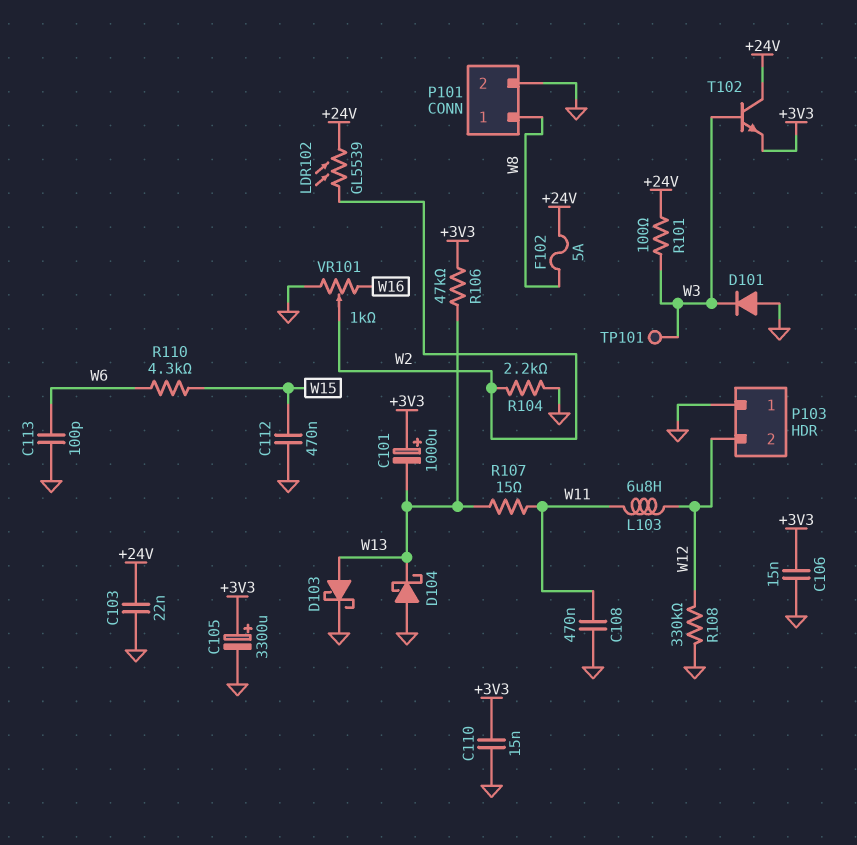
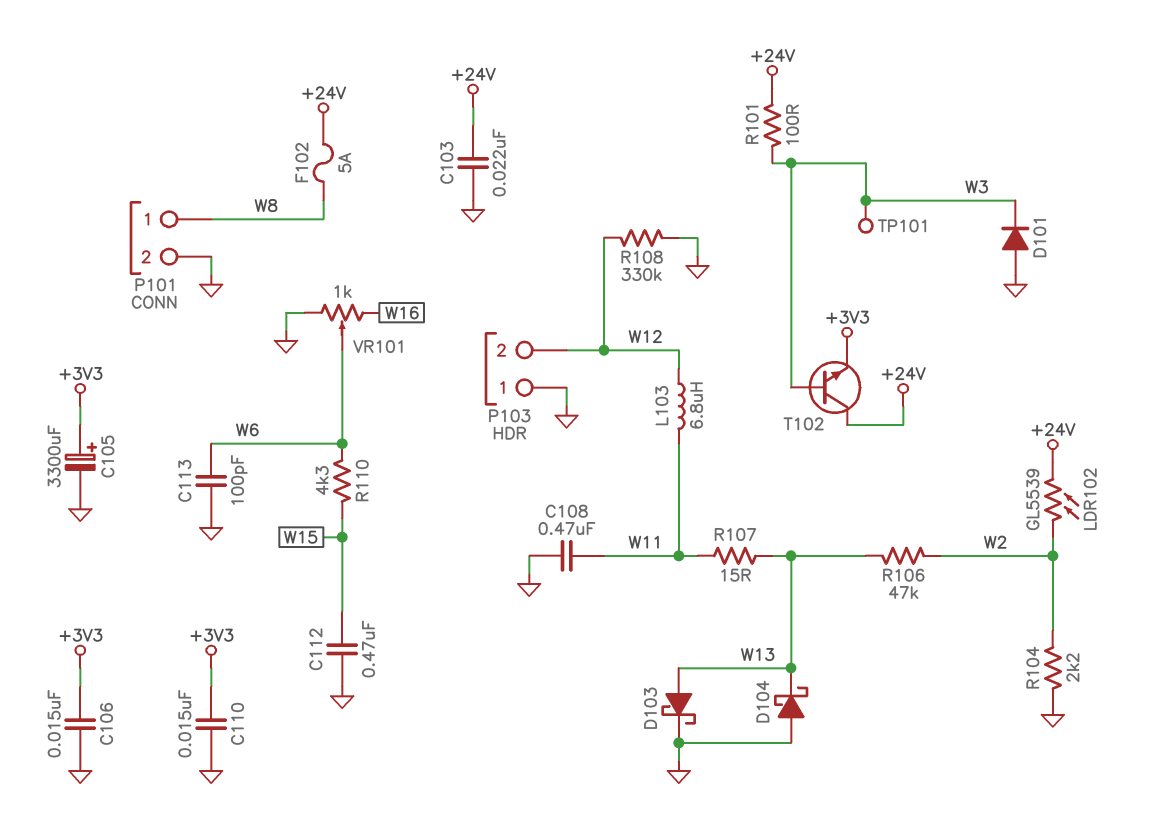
C101: 1000uF (plus +3V3, minus W13) -> none
R106: 47k (+3V3, W13) -> 47k (W2, W13)
VR101: 1k (GND, W16, wiper W2) -> 1k (GND, W16, wiper W6)

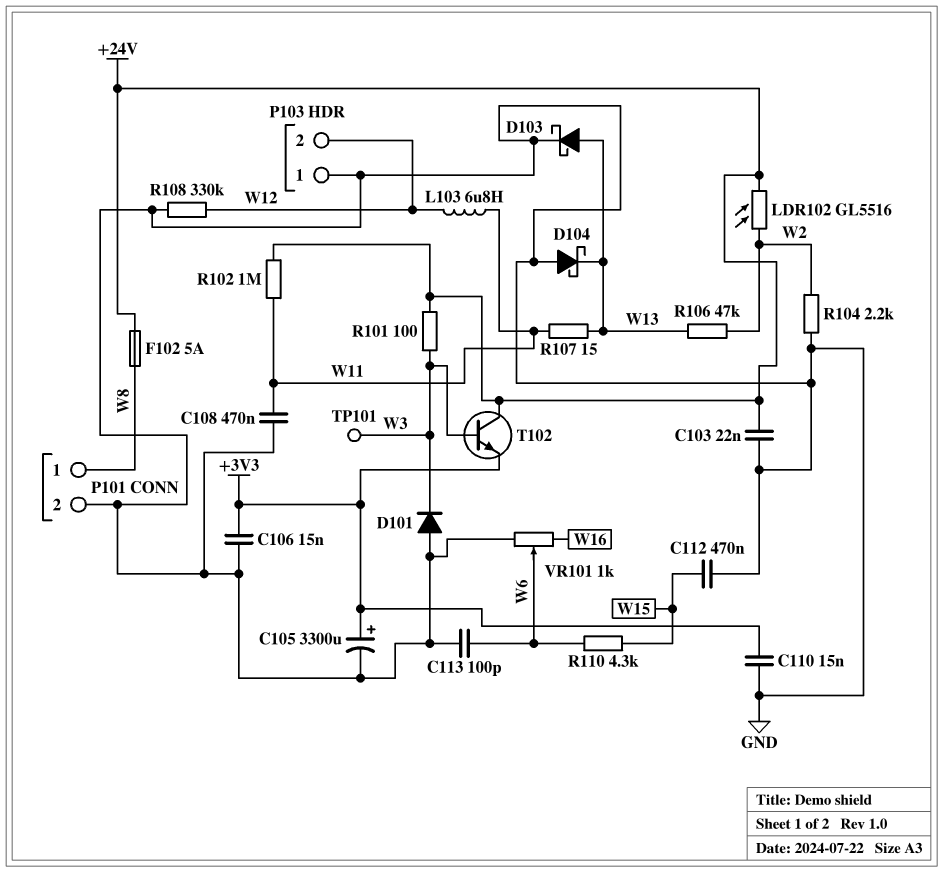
LDR102: GL5539 (+24V, W2) -> GL5516 (+24V, W2)
R102: none -> 1M (+24V, W11)

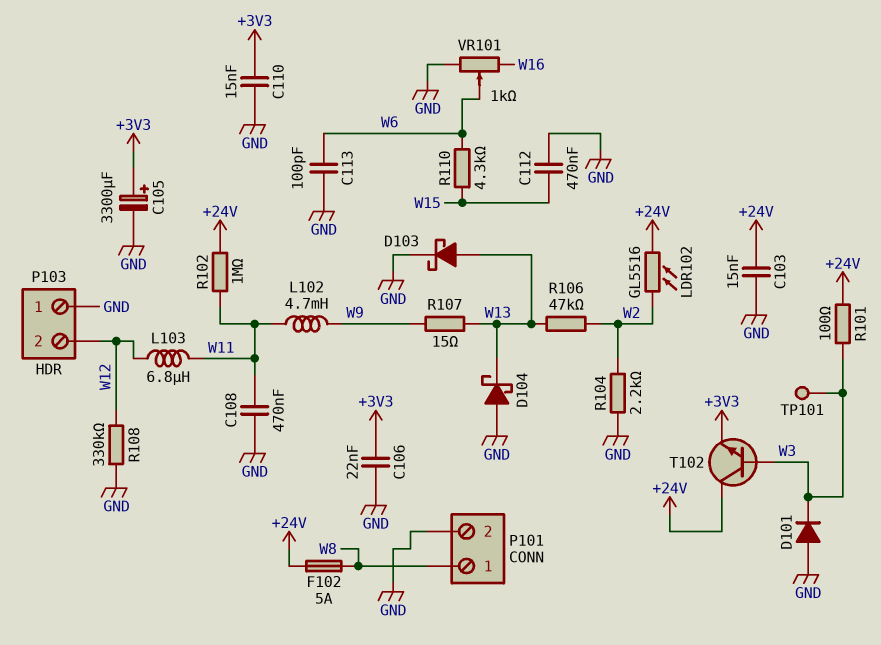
C103: 22nF (+24V, GND) -> 15nF (+24V, GND)
C106: 15nF (+3V3, GND) -> 22nF (+3V3, GND)
L102: none -> 4.7mH (W9, W11)
R107: 15 (W11, W13) -> 15 (W9, W13)

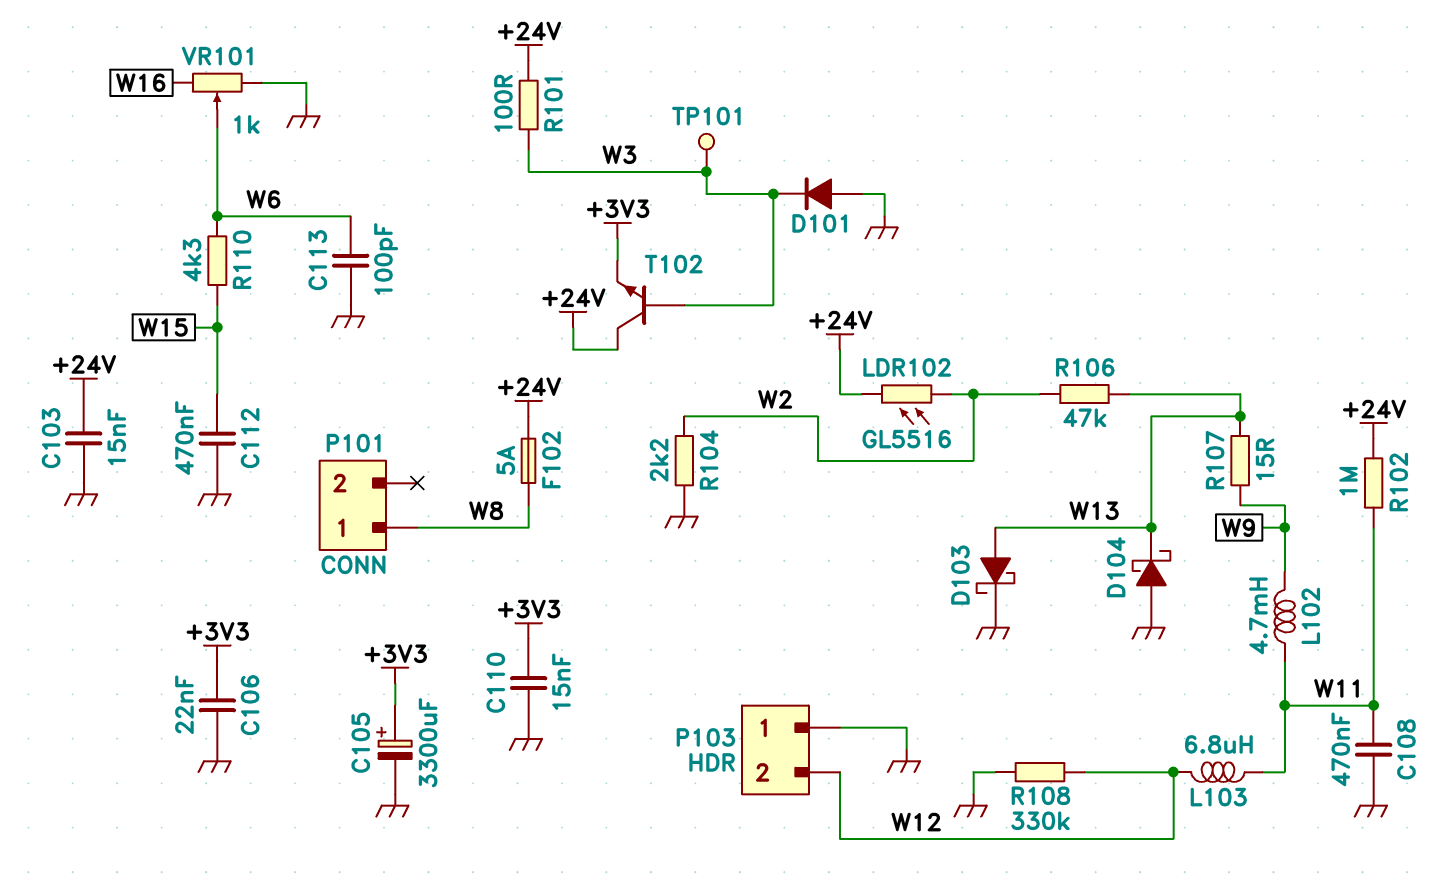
P101 pin 2: GND -> none

